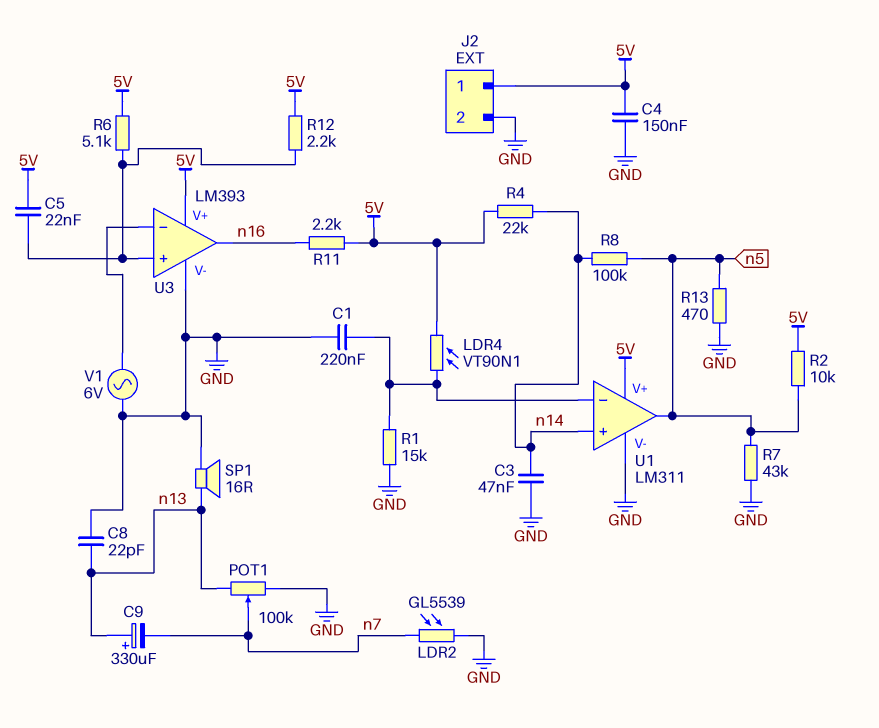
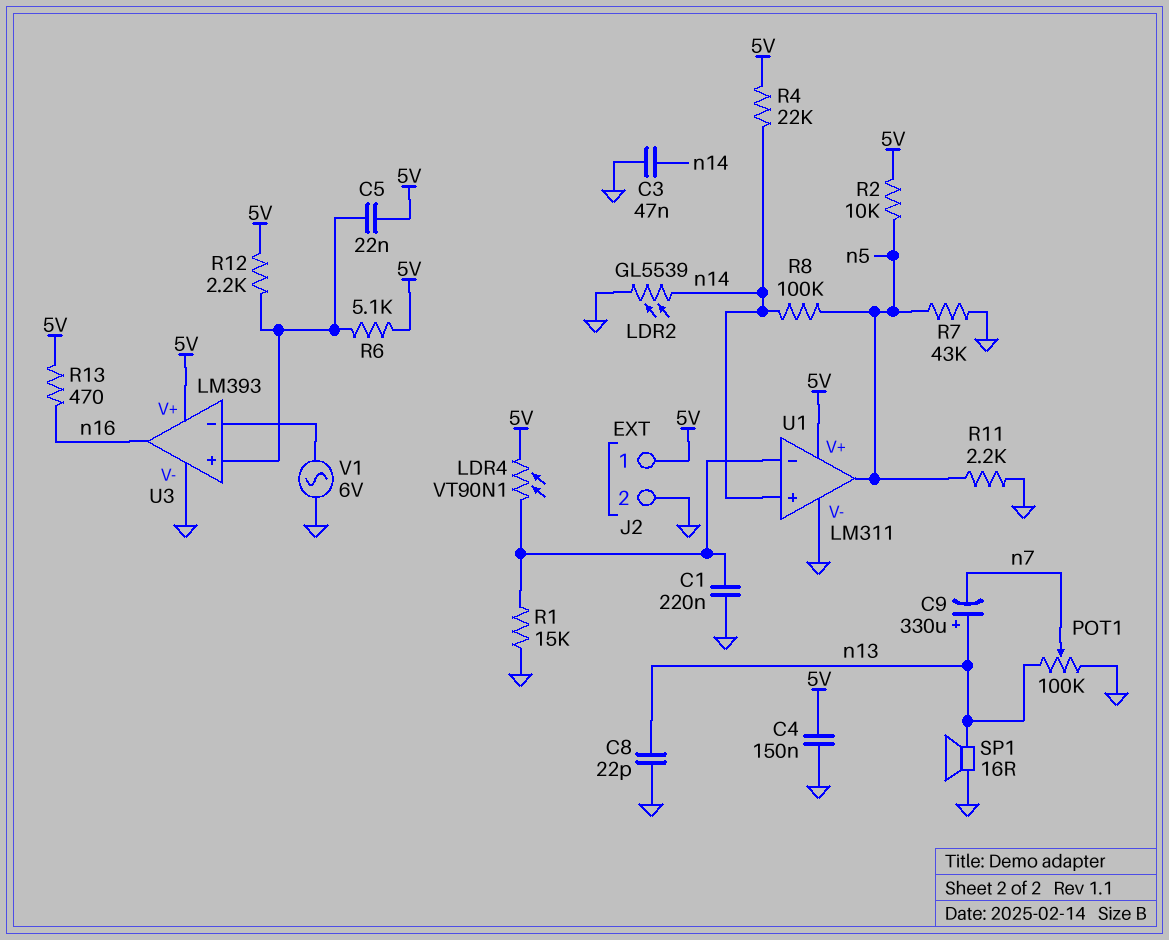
LDR2: GL5539 (GND, n7) -> GL5539 (GND, n14)
R11: 2.2k (5V, n16) -> 2.2k (GND, n5)
R13: 470 (GND, n5) -> 470 (5V, n16)

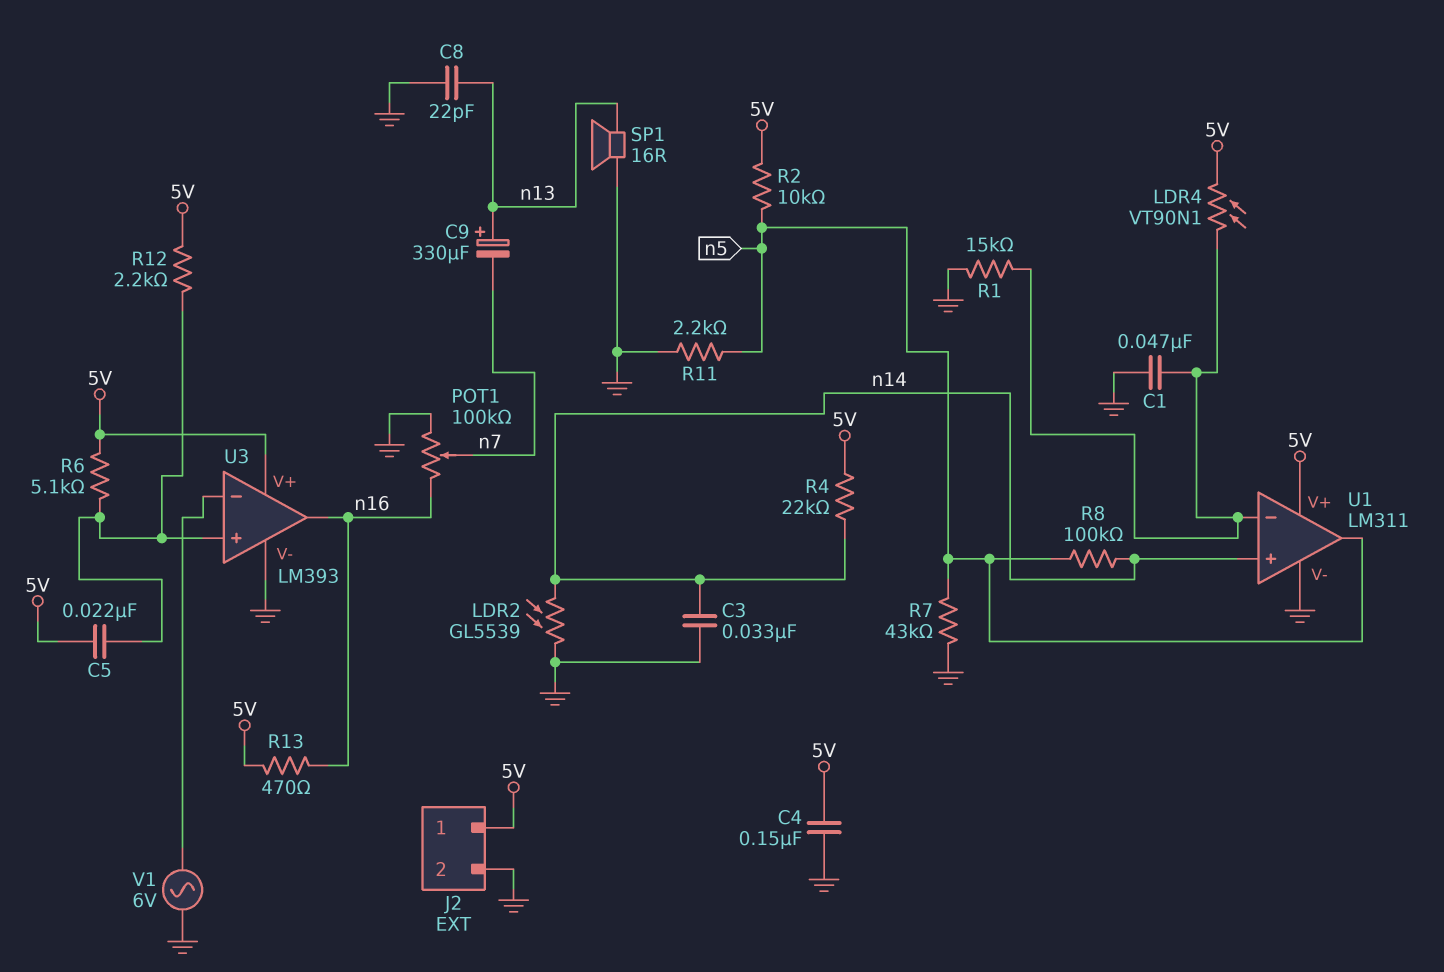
C1: 220nF (GND, U1/in-) -> 47nF (GND, U1/in-)
C3: 47nF (GND, n14) -> 33nF (GND, n14)
POT1: 100k (GND, n13, wiper n7) -> 100k (GND, n16, wiper n7)

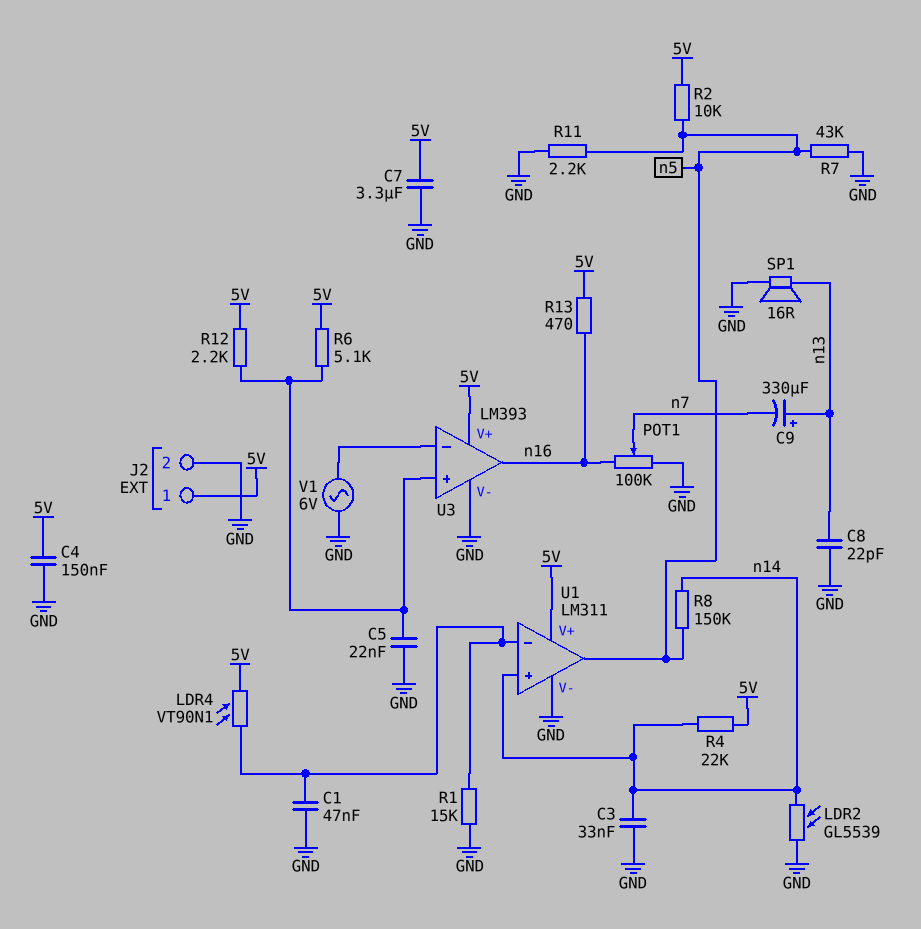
C5: 22nF (5V, U3/in+) -> 22nF (GND, U3/in+)
C7: none -> 3.3uF (5V, GND)
R8: 100k (n5, n14) -> 150k (n5, n14)

